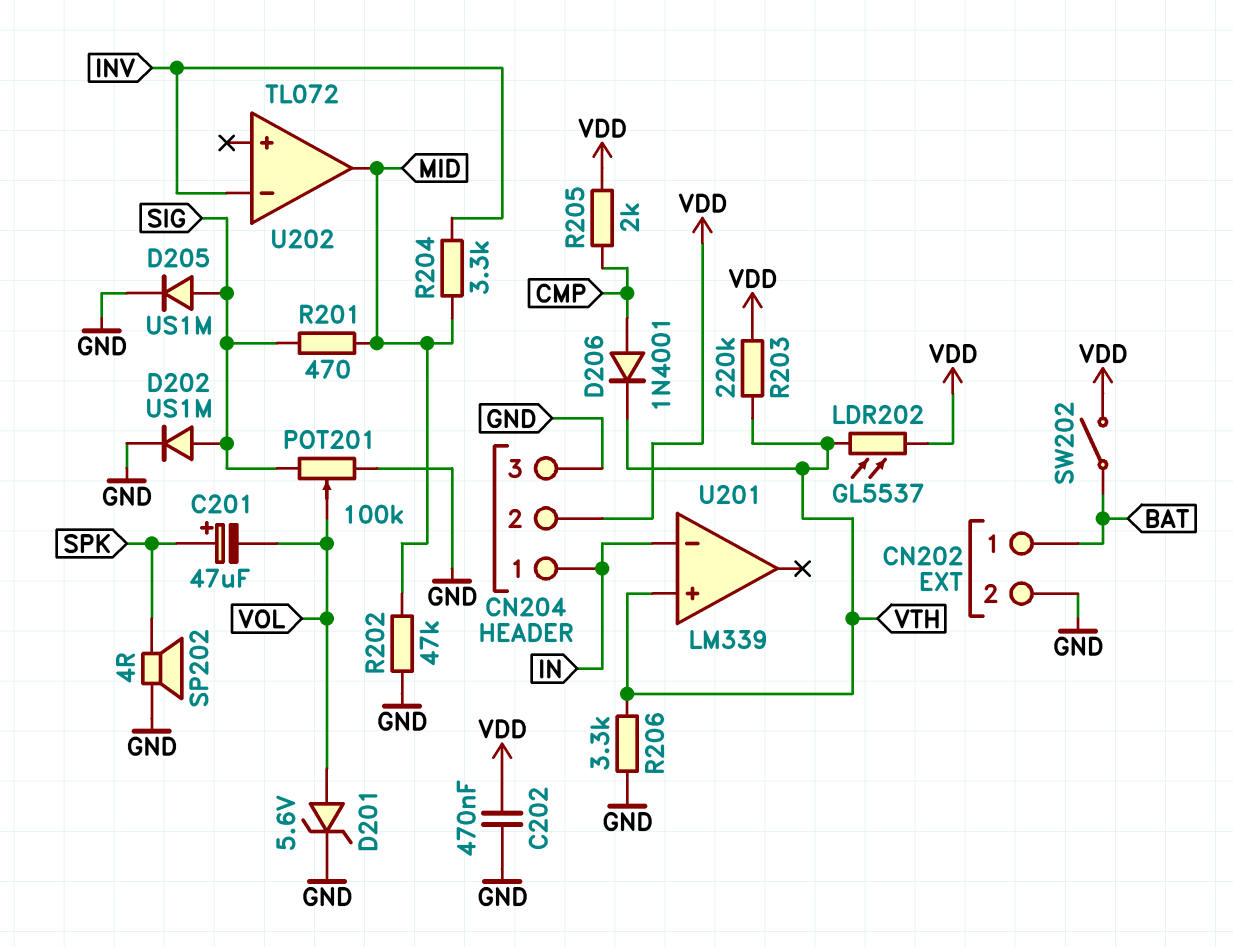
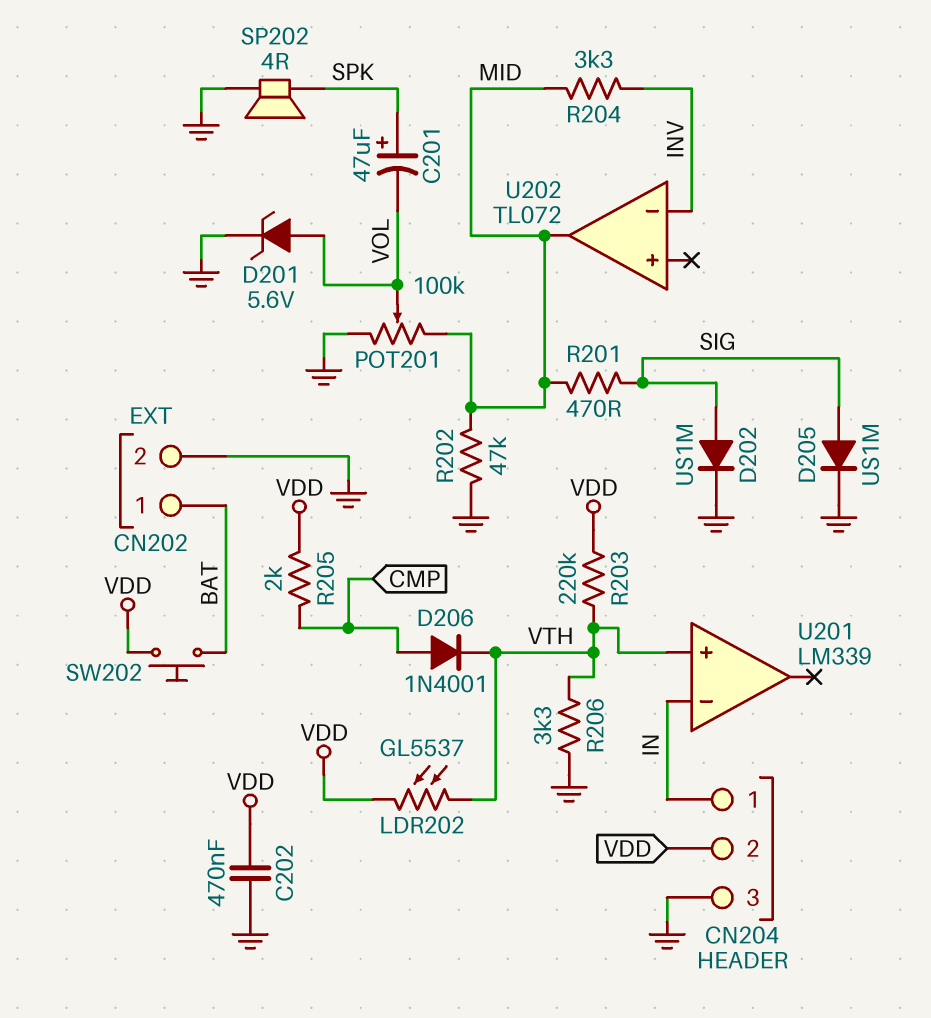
POT201: 100k (GND, SIG, wiper VOL) -> 100k (GND, MID, wiper VOL)
SW202: switch (BAT, VDD) -> button (BAT, VDD)

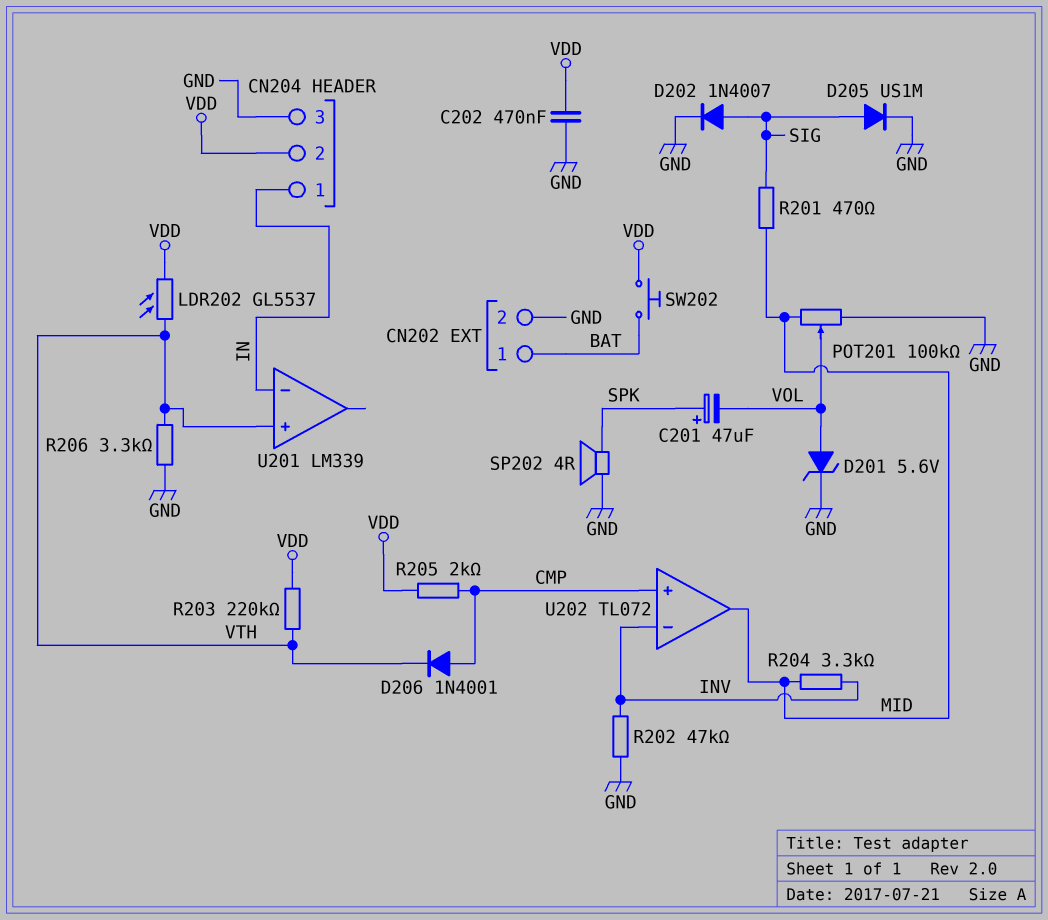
D202: diode US1M (A SIG, K GND) -> diode 1N4007 (A SIG, K GND)
R202: 47k (GND, MID) -> 47k (GND, INV)
U202 pin in+: none -> CMP

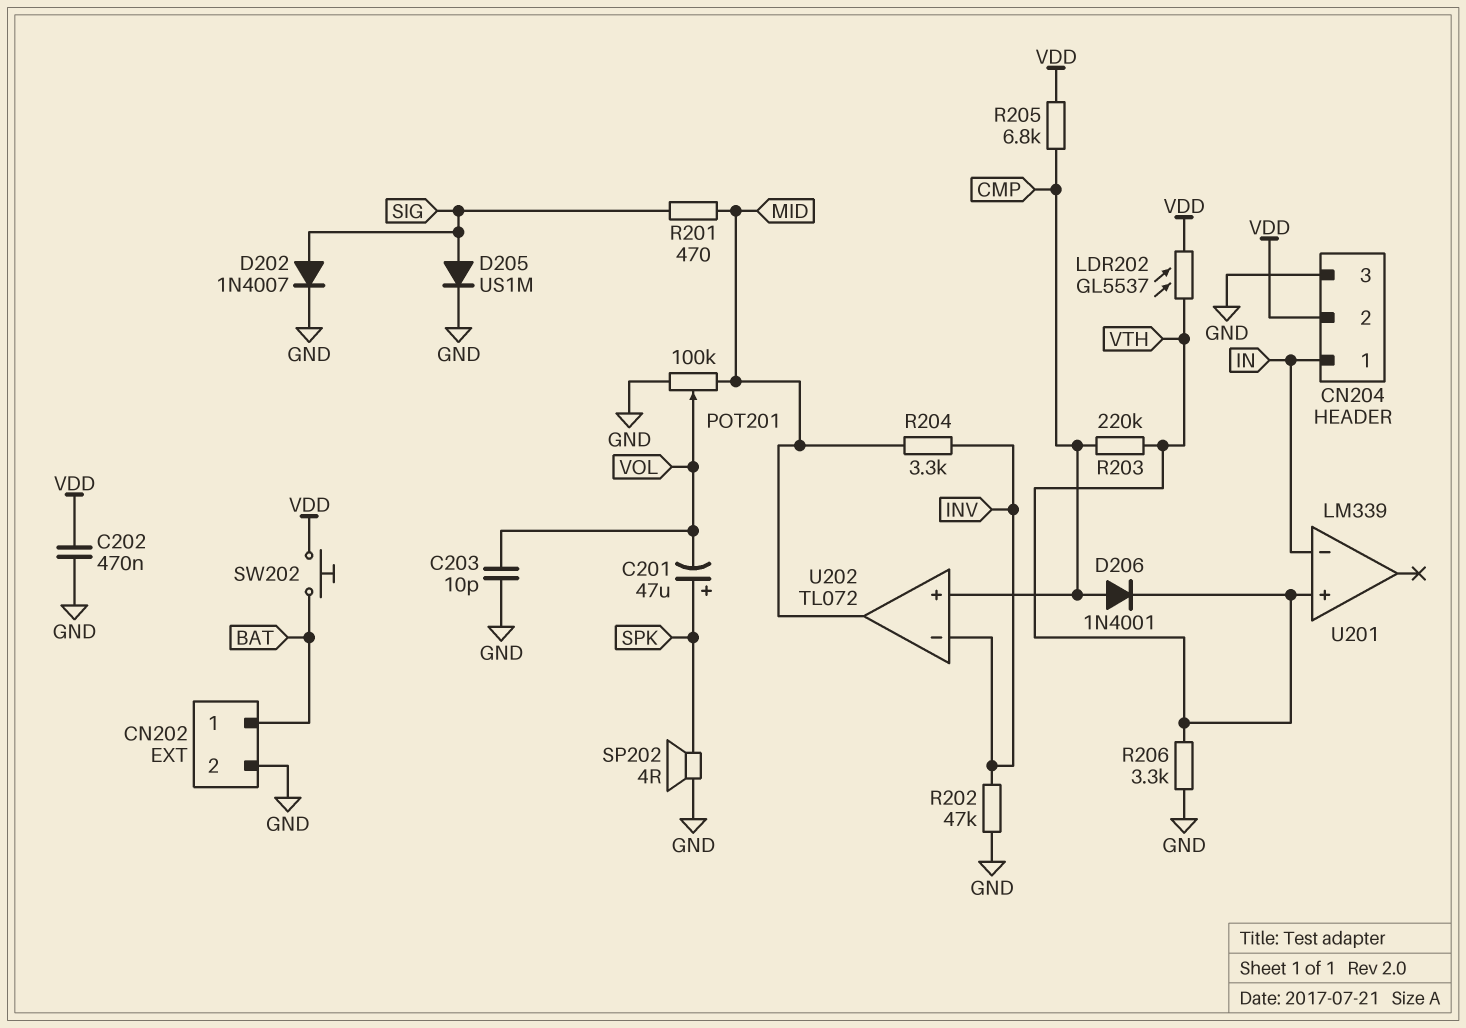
C203: none -> 10pF (GND, VOL)
D201: zener 5.6V (A VOL, K GND) -> none
R203: 220k (VDD, VTH) -> 220k (CMP, VTH)
R205: 2k (CMP, VDD) -> 6.8k (CMP, VDD)

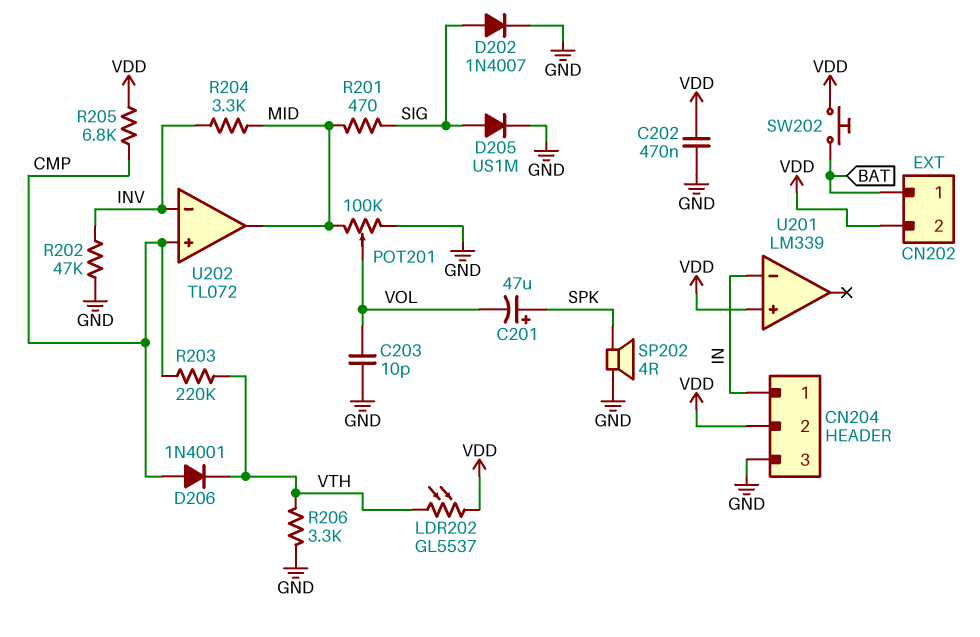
CN202 pin 2: GND -> VDD
U201 pin in+: VTH -> VDD

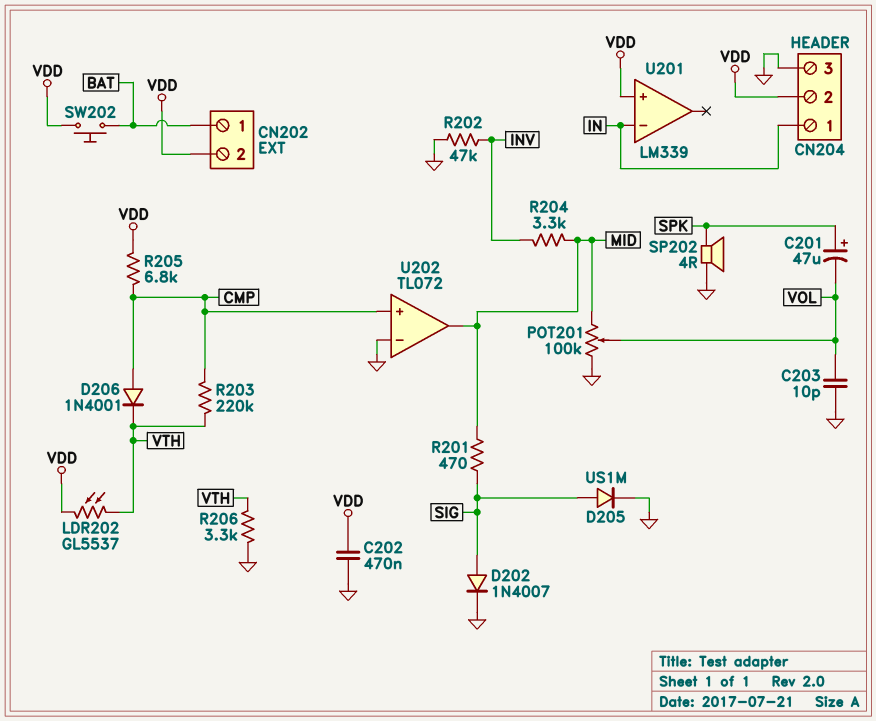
U202 pin in-: INV -> GND

